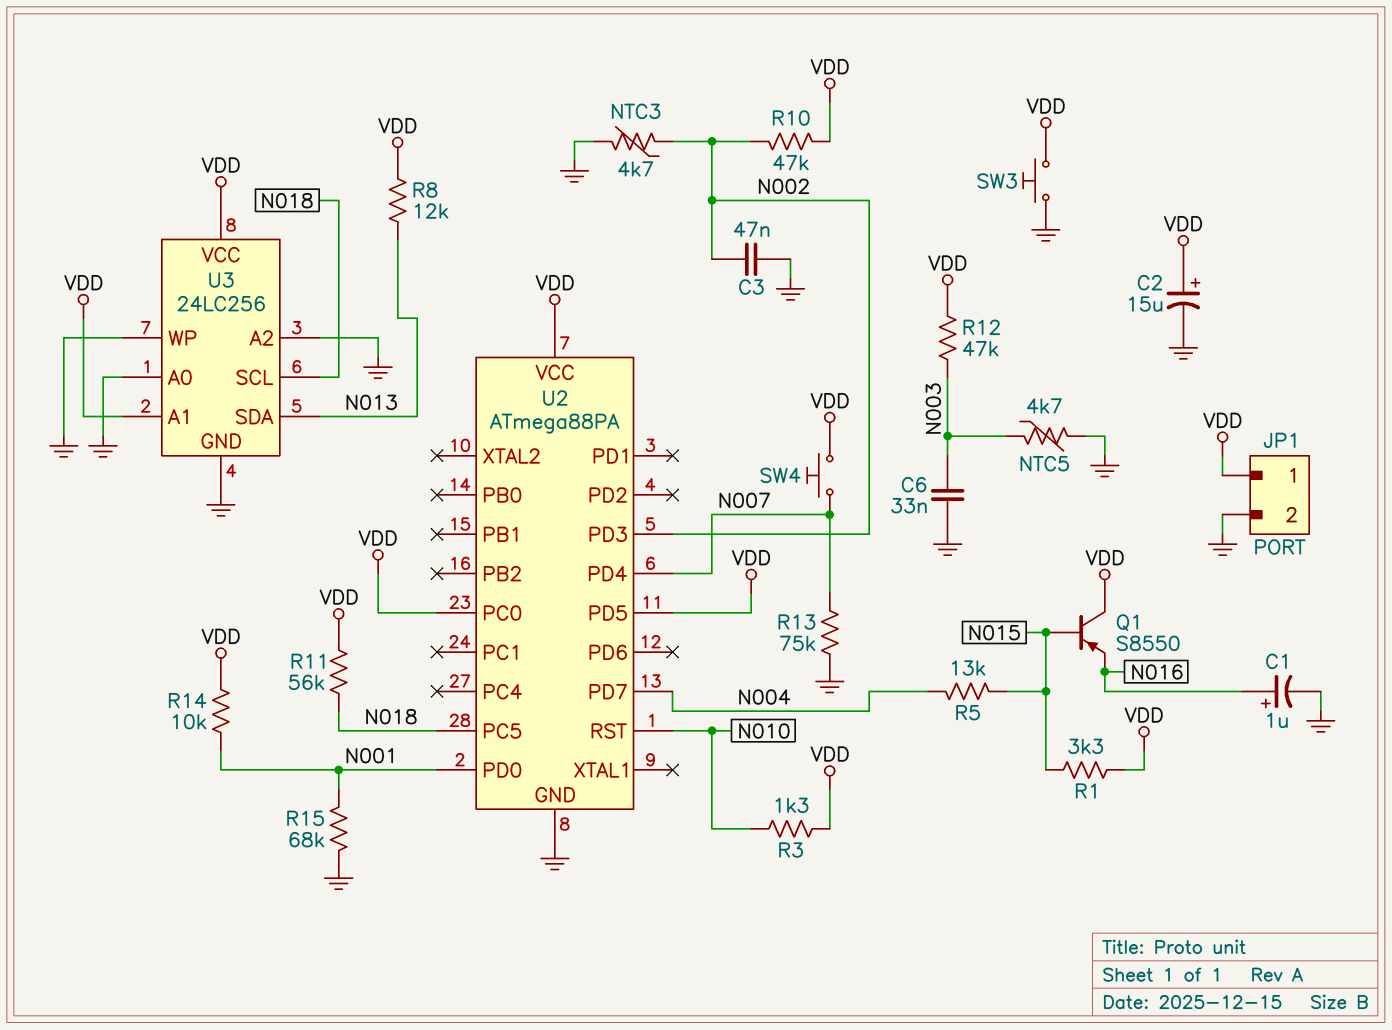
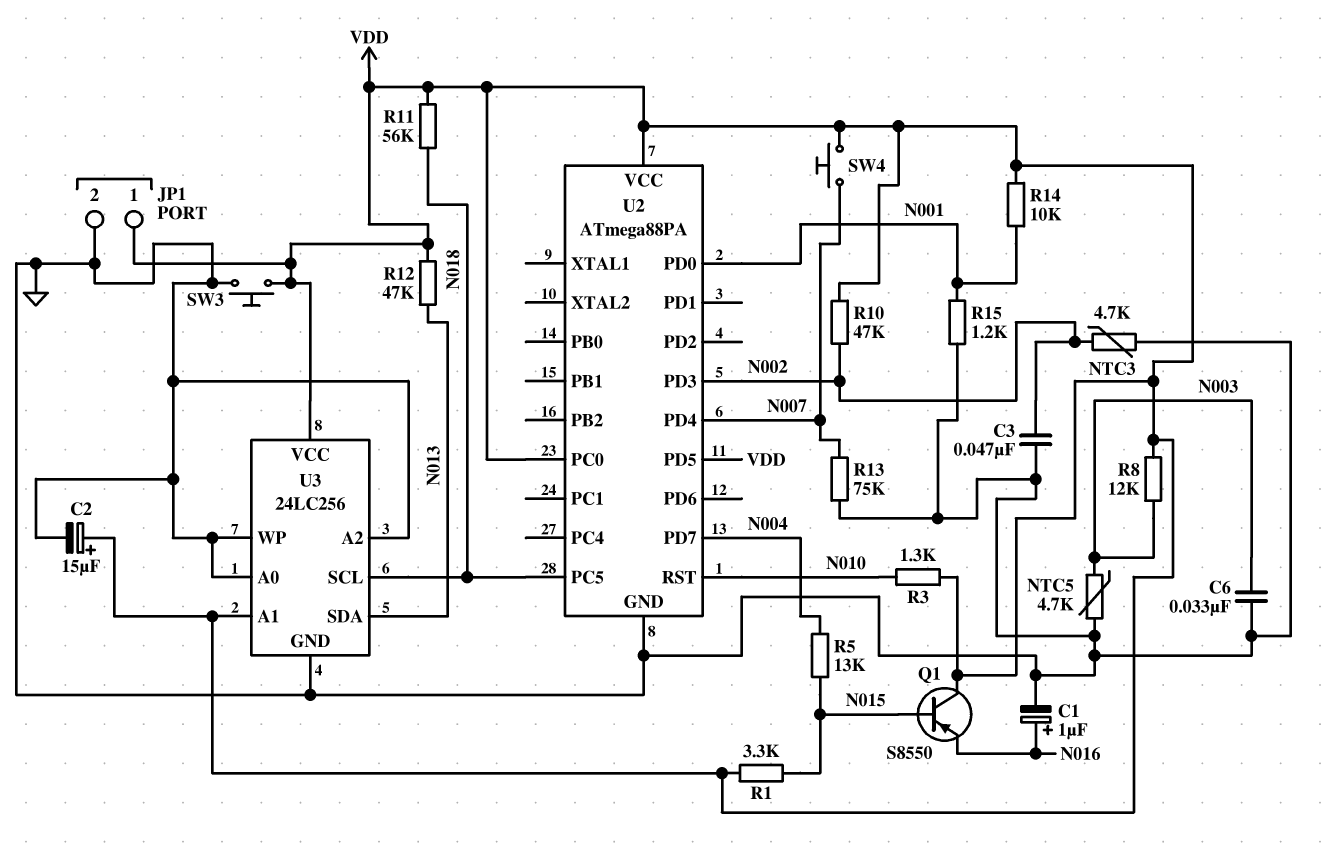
R8: 12k (N013, VDD) -> 12k (N003, VDD)
R12: 47k (N003, VDD) -> 47k (N013, VDD)
R15: 68k (GND, N001) -> 1.2k (GND, N001)

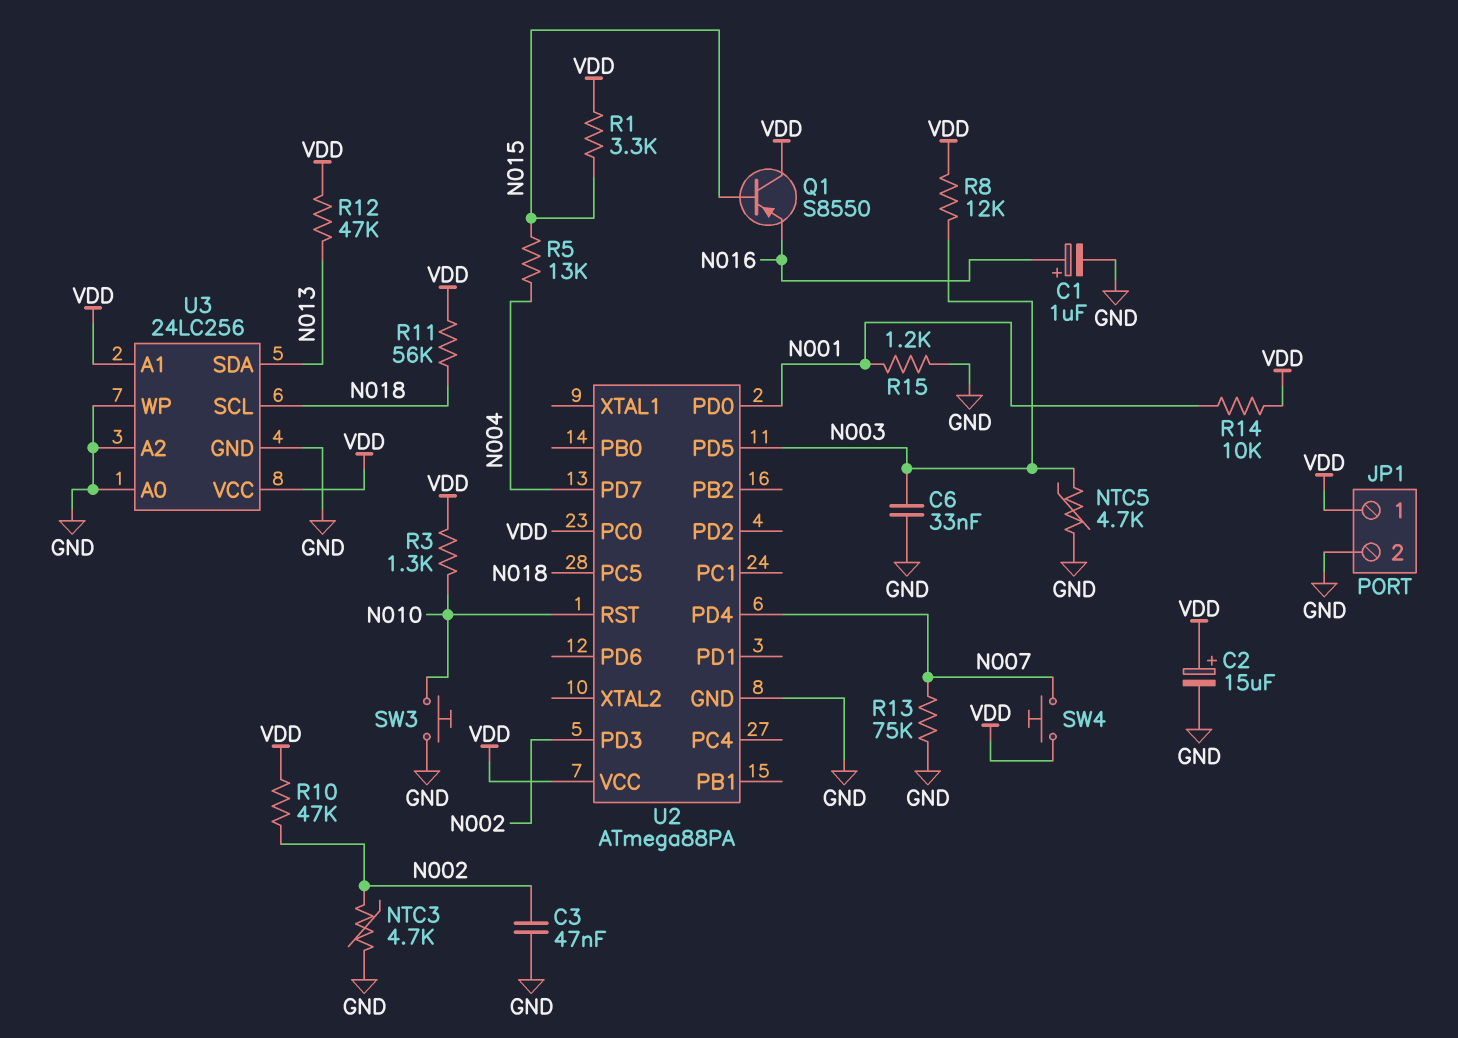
SW3: button (GND, VDD) -> button (GND, N010)
U2 pin PD5: VDD -> N003

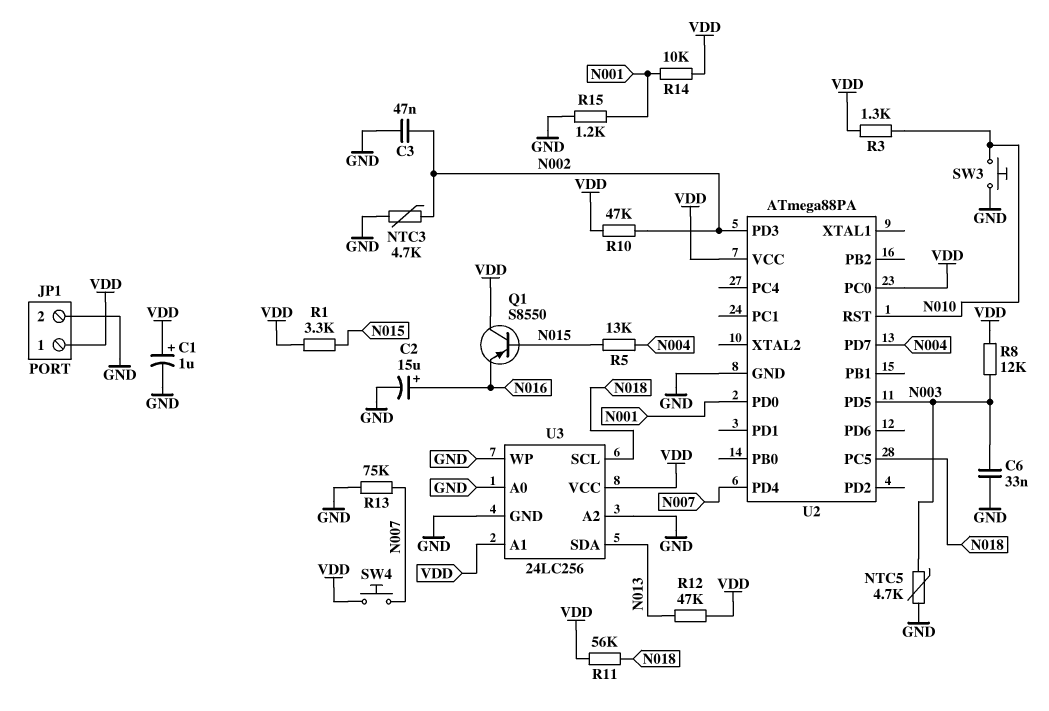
C1: 1uF (plus N016, minus GND) -> 1uF (plus VDD, minus GND)
C2: 15uF (plus VDD, minus GND) -> 15uF (plus N016, minus GND)

